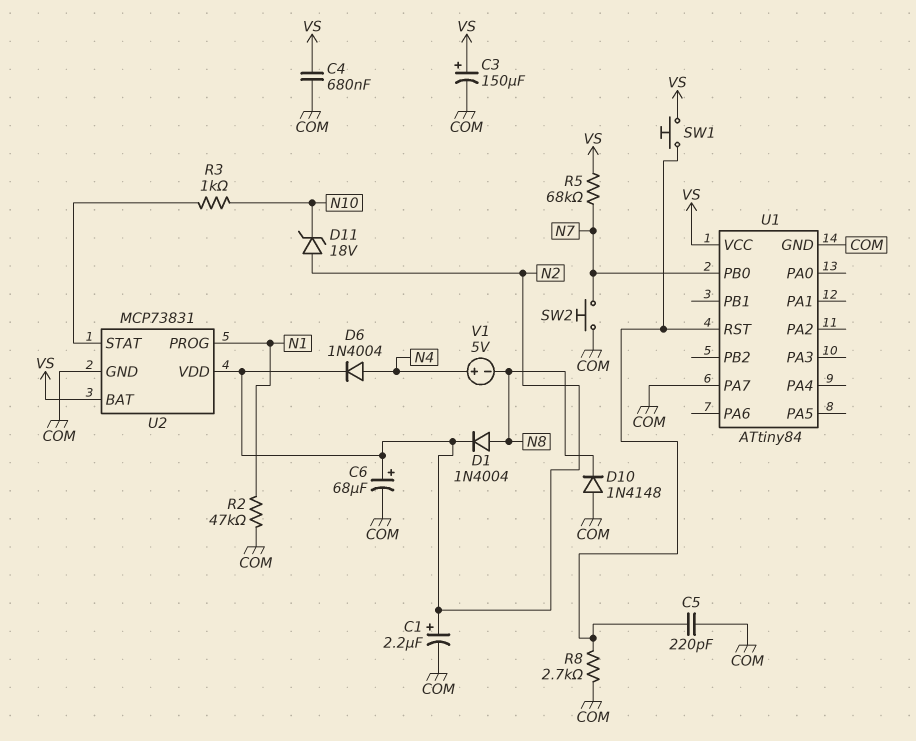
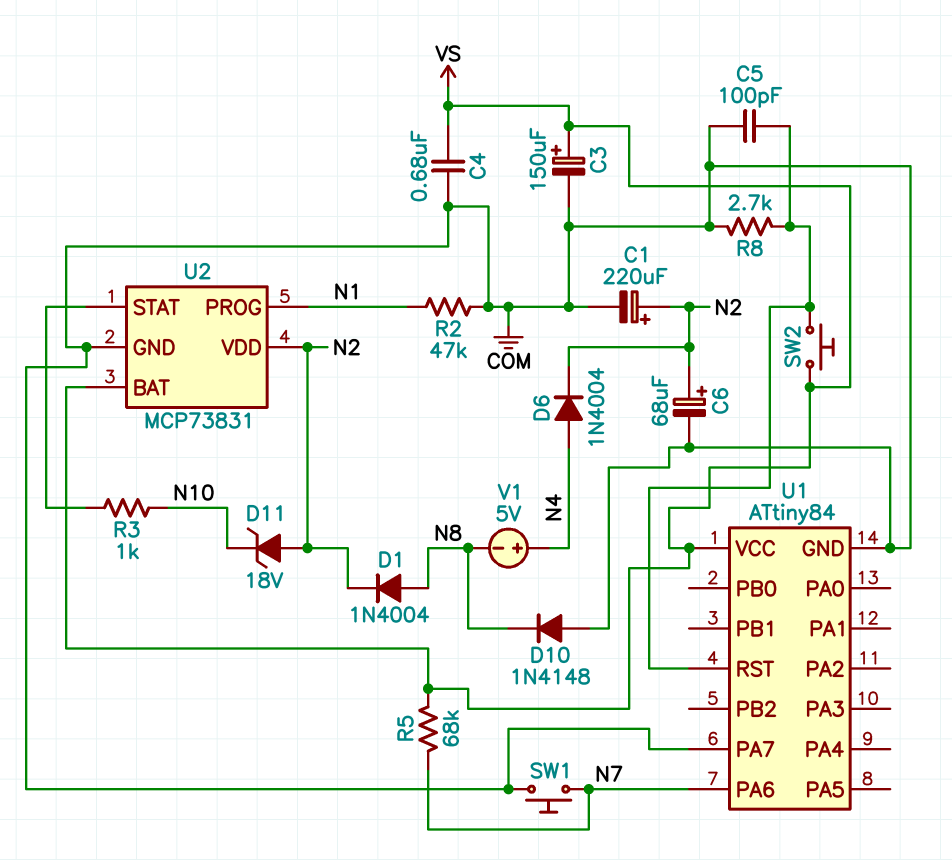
C1: 2.2uF (plus N2, minus COM) -> 220uF (plus N2, minus COM)
C5: 220pF (COM, U1/RST) -> 100pF (COM, U1/RST)
SW1: button (U1/RST, VS) -> button (COM, N7)
SW2: button (COM, N7) -> button (U1/RST, VS)
U1 pin PA6: none -> N7
U1 pin PB0: N7 -> none

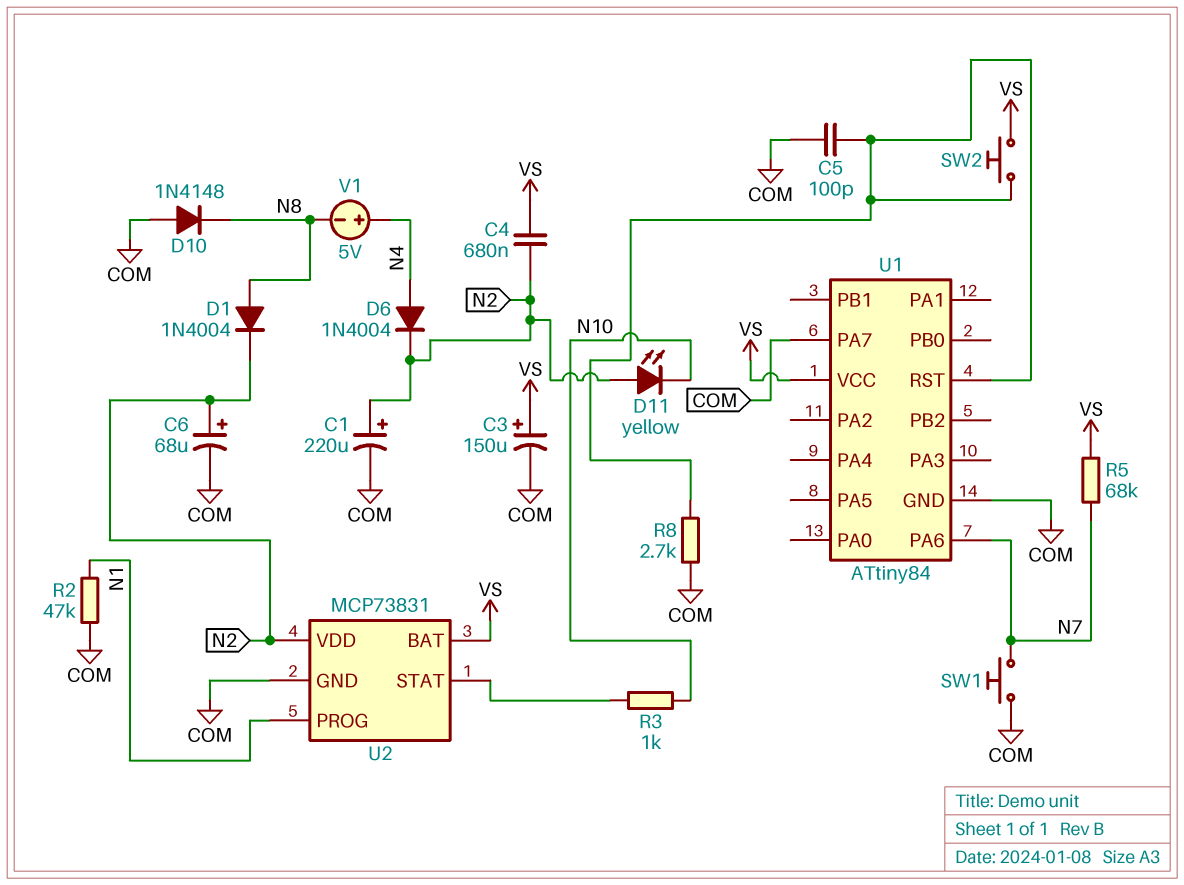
C4: 680nF (COM, VS) -> 680nF (N2, VS)
D11: zener 18V (A N2, K N10) -> LED yellow (A N2, K N10)

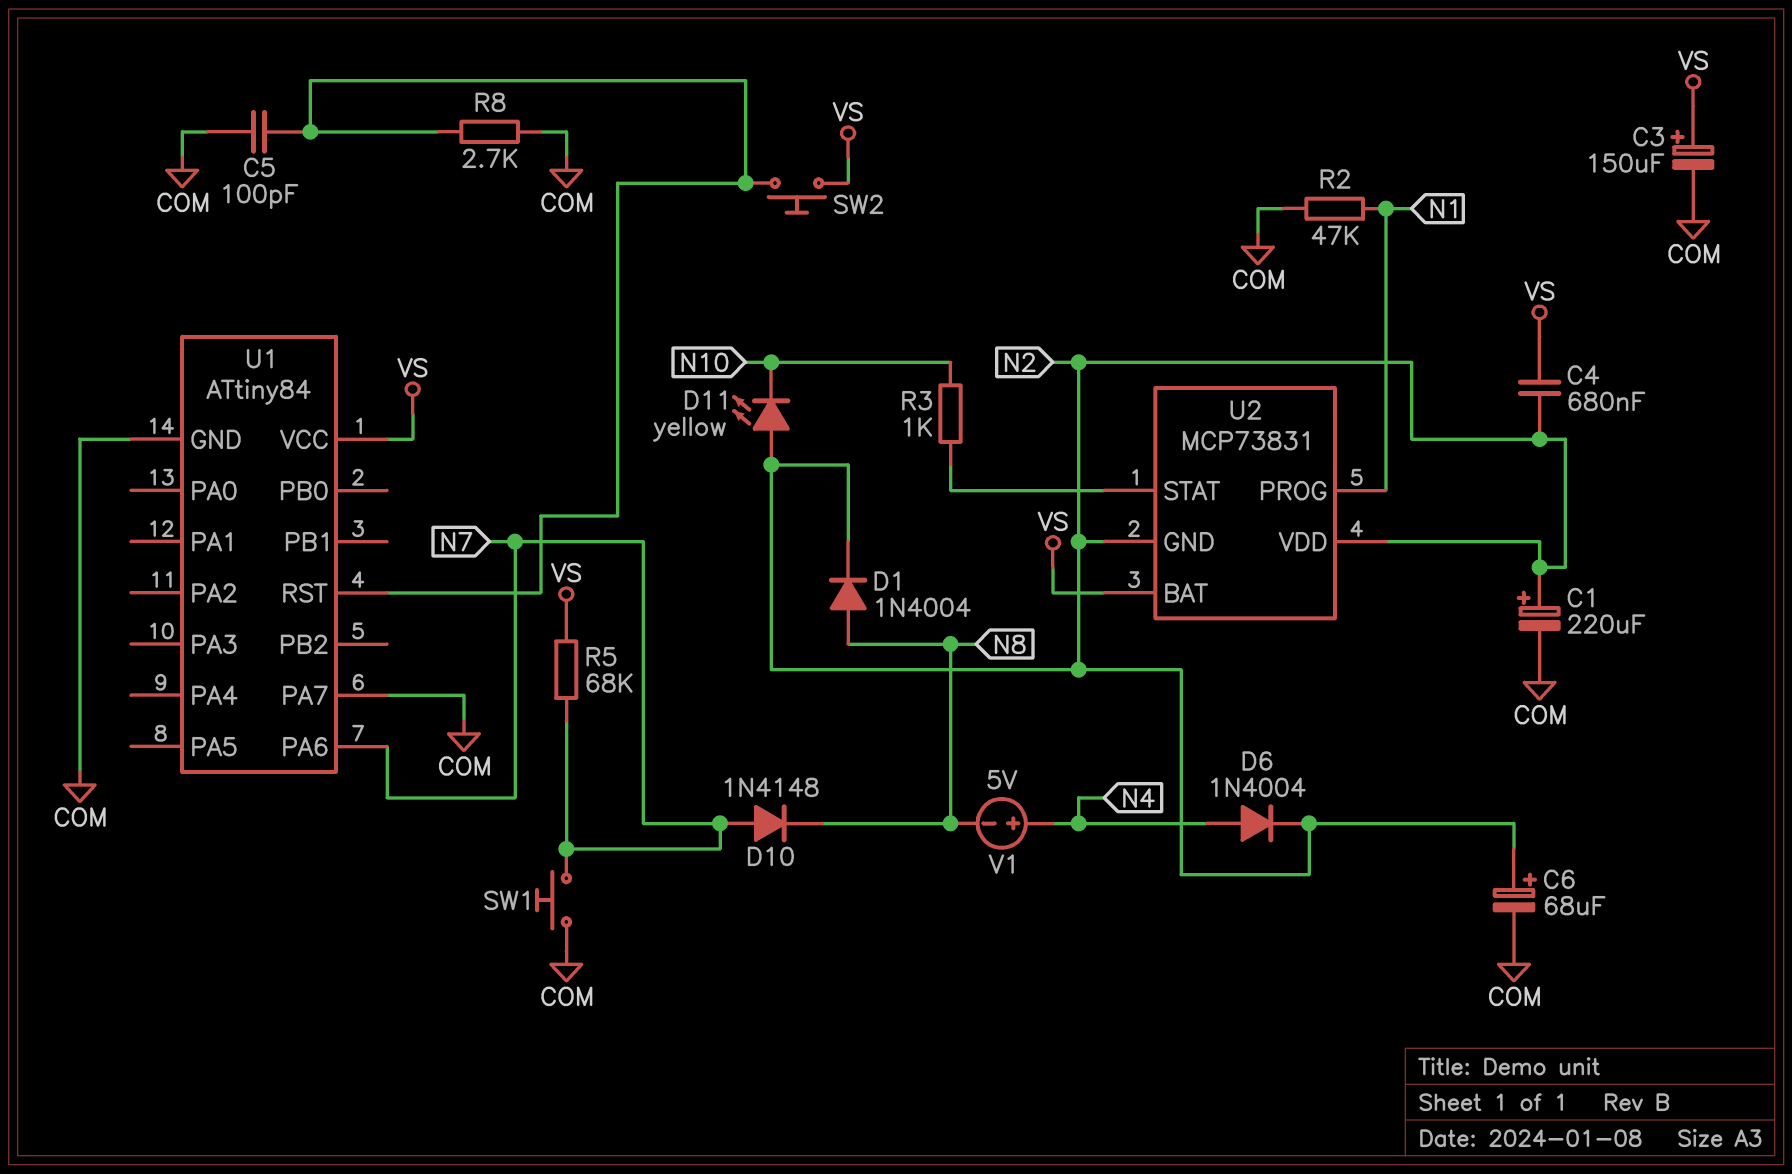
D10: diode 1N4148 (A COM, K N8) -> diode 1N4148 (A N7, K N8)
U2 pin GND: COM -> N2

